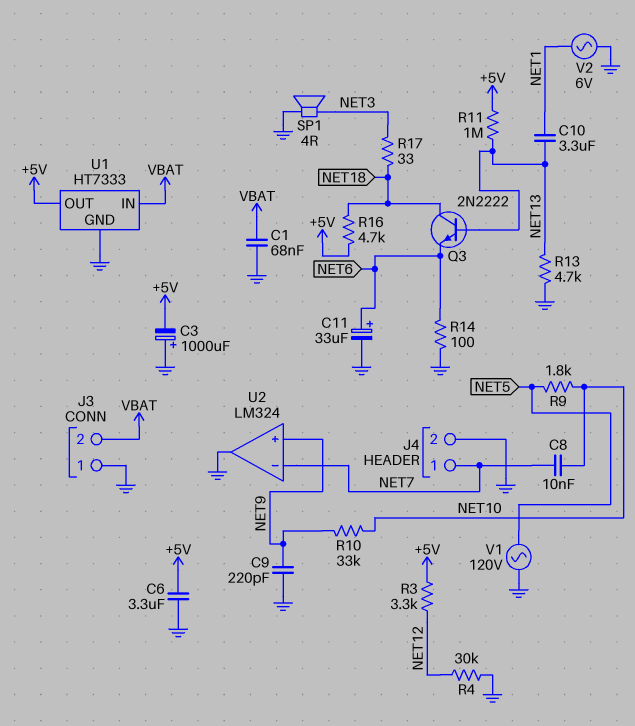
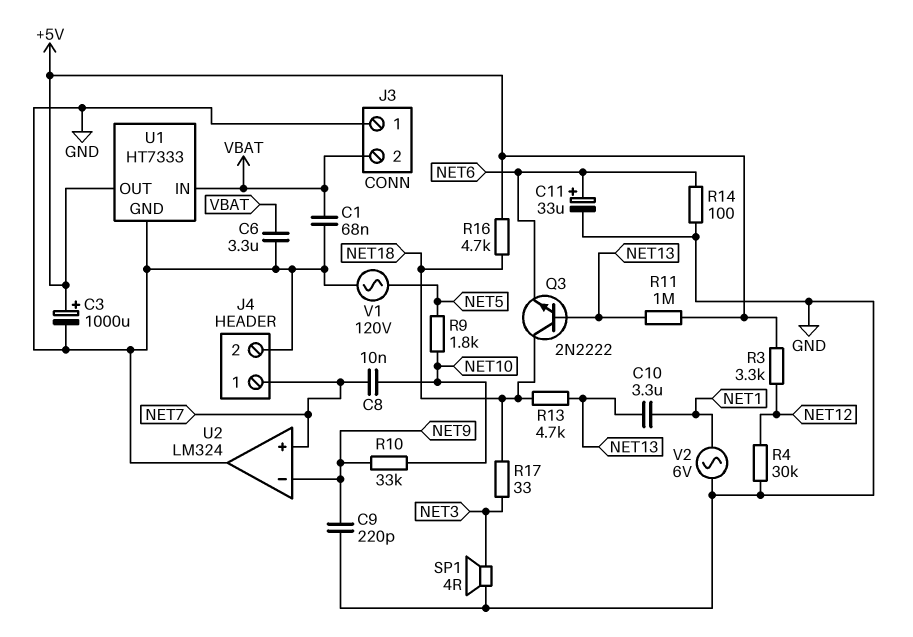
C3: 1000uF (plus GND, minus +5V) -> 1000uF (plus +5V, minus GND)
C6: 3.3uF (+5V, GND) -> 3.3uF (GND, VBAT)
R13: 4.7k (GND, NET13) -> 4.7k (NET13, NET18)
U2 pin in+: NET9 -> NET7
U2 pin in-: NET7 -> NET9

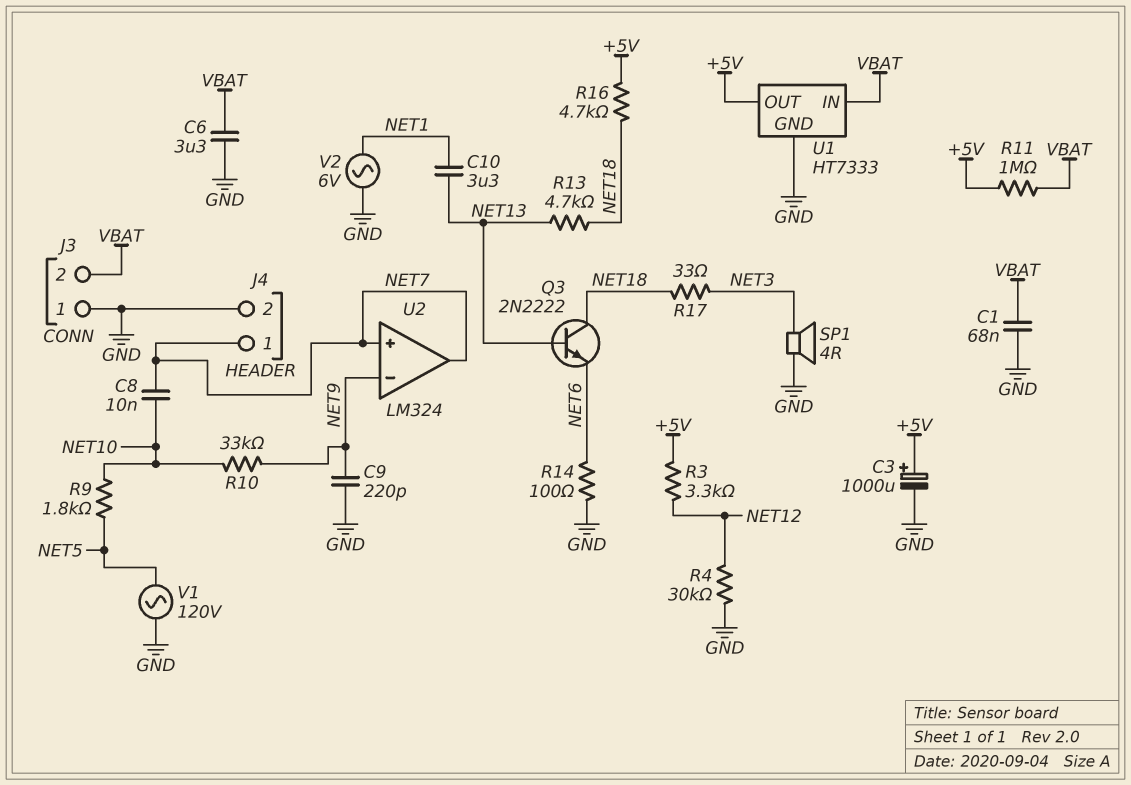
C11: 33uF (plus NET6, minus GND) -> none
R11: 1M (+5V, NET13) -> 1M (+5V, VBAT)
U2 pin out: GND -> NET7

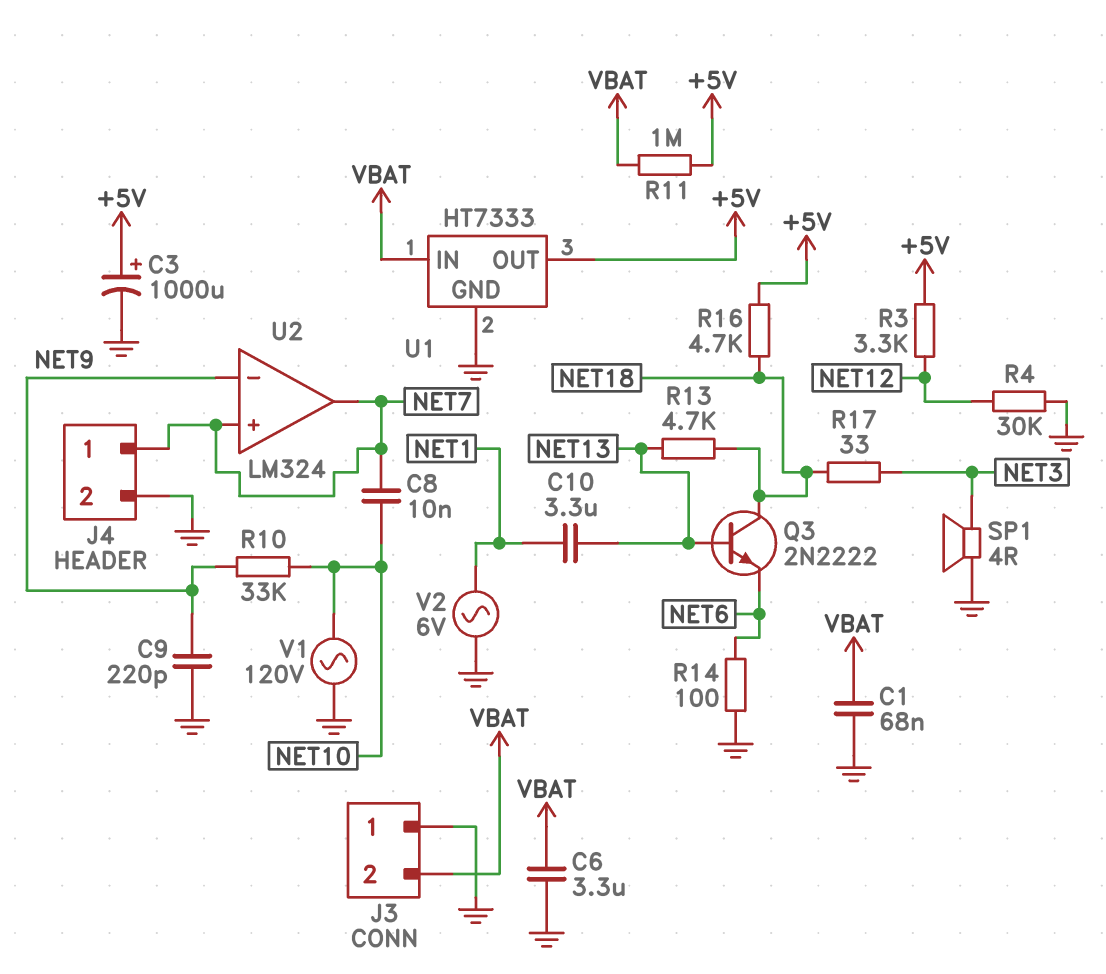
R9: 1.8k (NET5, NET10) -> none
V1: AC 120V (GND, NET5) -> AC 120V (GND, NET10)

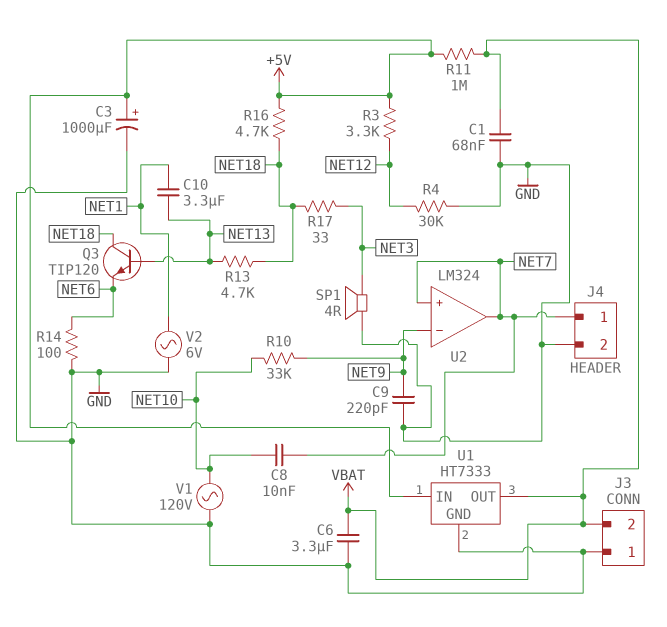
Q3: NPN 2N2222 (B NET13, C NET18, E NET6) -> NPN TIP120 (B NET13, C NET18, E NET6)
U1 pin IN: VBAT -> +5V
U1 pin OUT: +5V -> VBAT

